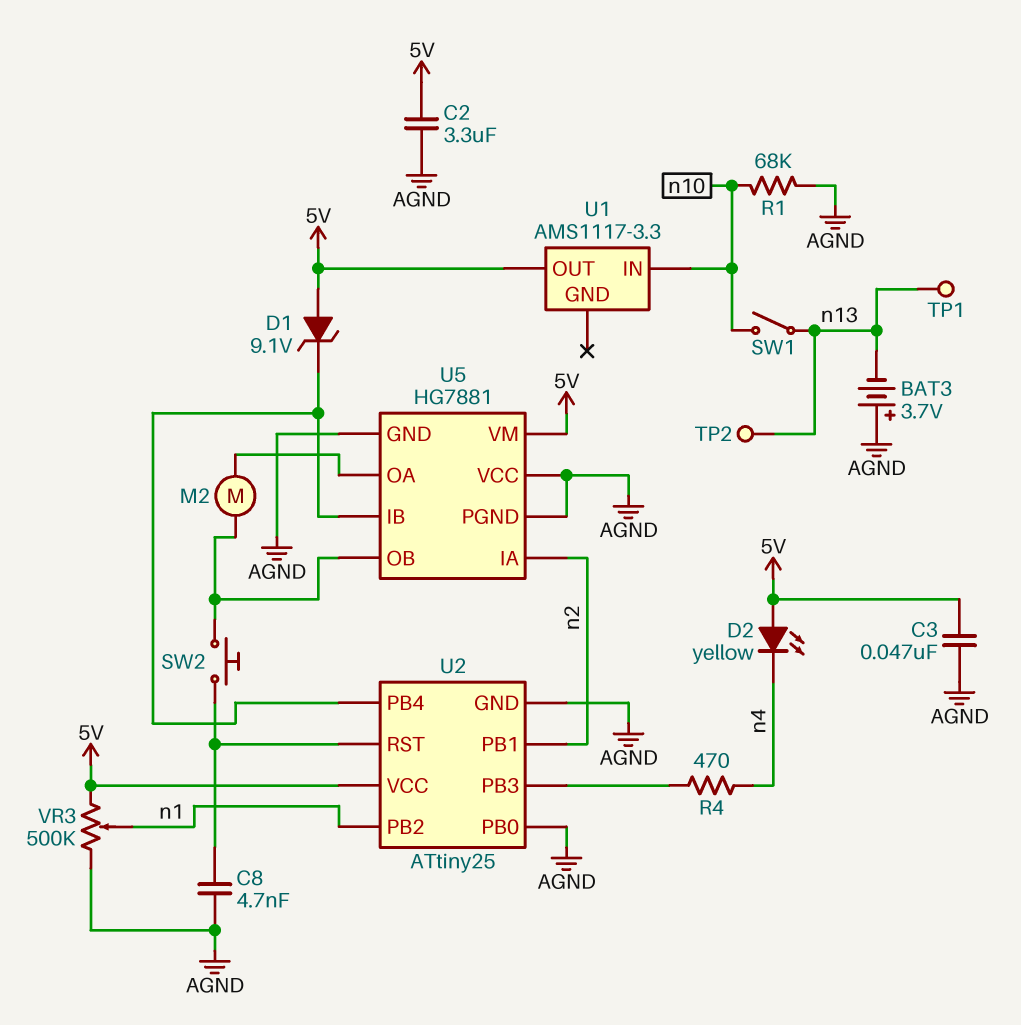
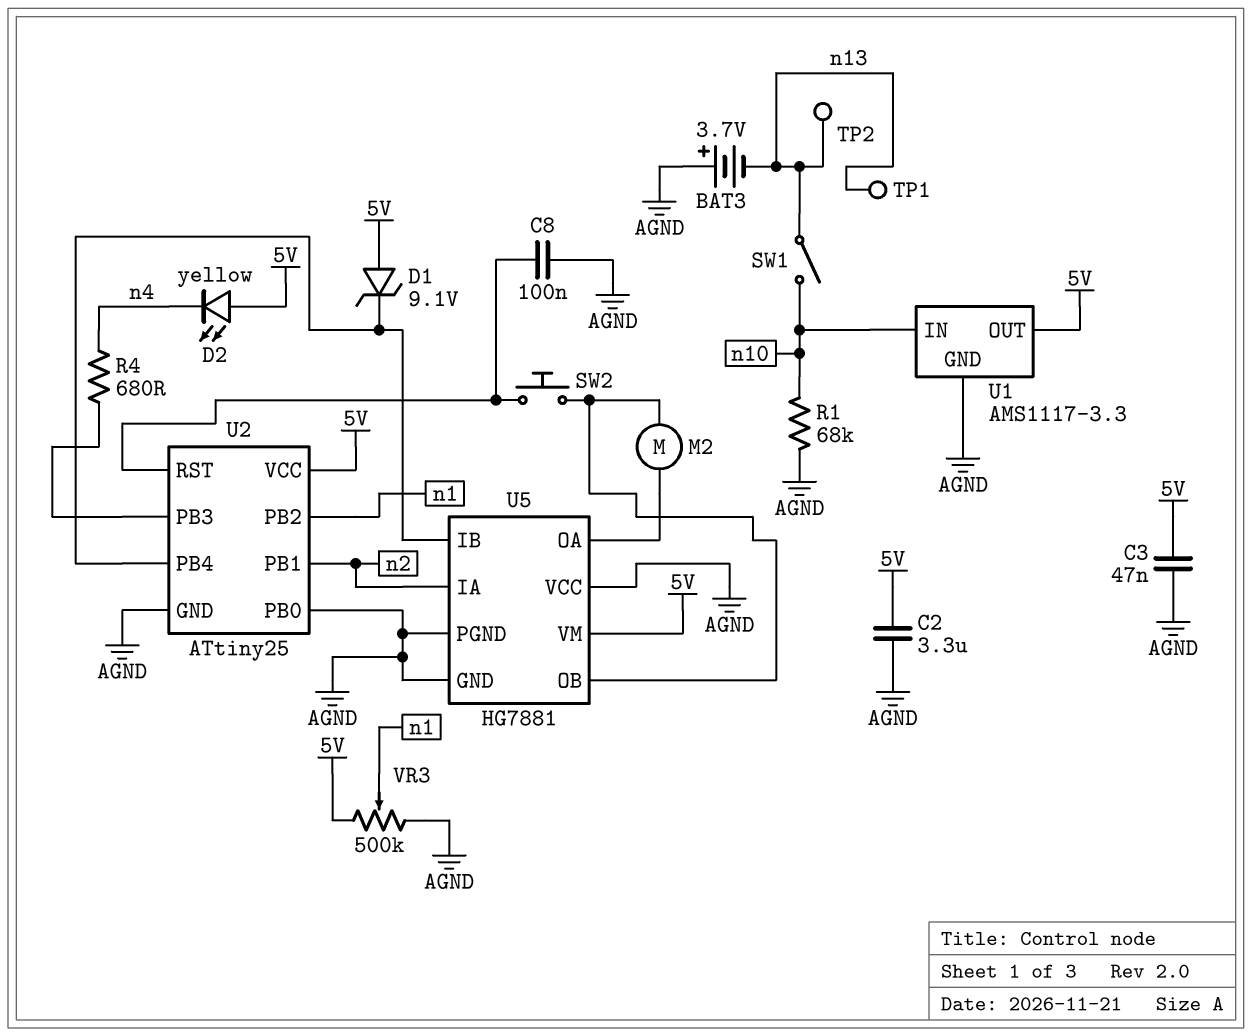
C8: 4.7nF (AGND, U2/RST) -> 100nF (AGND, U2/RST)
R4: 470 (U2/PB3, n4) -> 680 (U2/PB3, n4)
U1 pin GND: none -> AGND

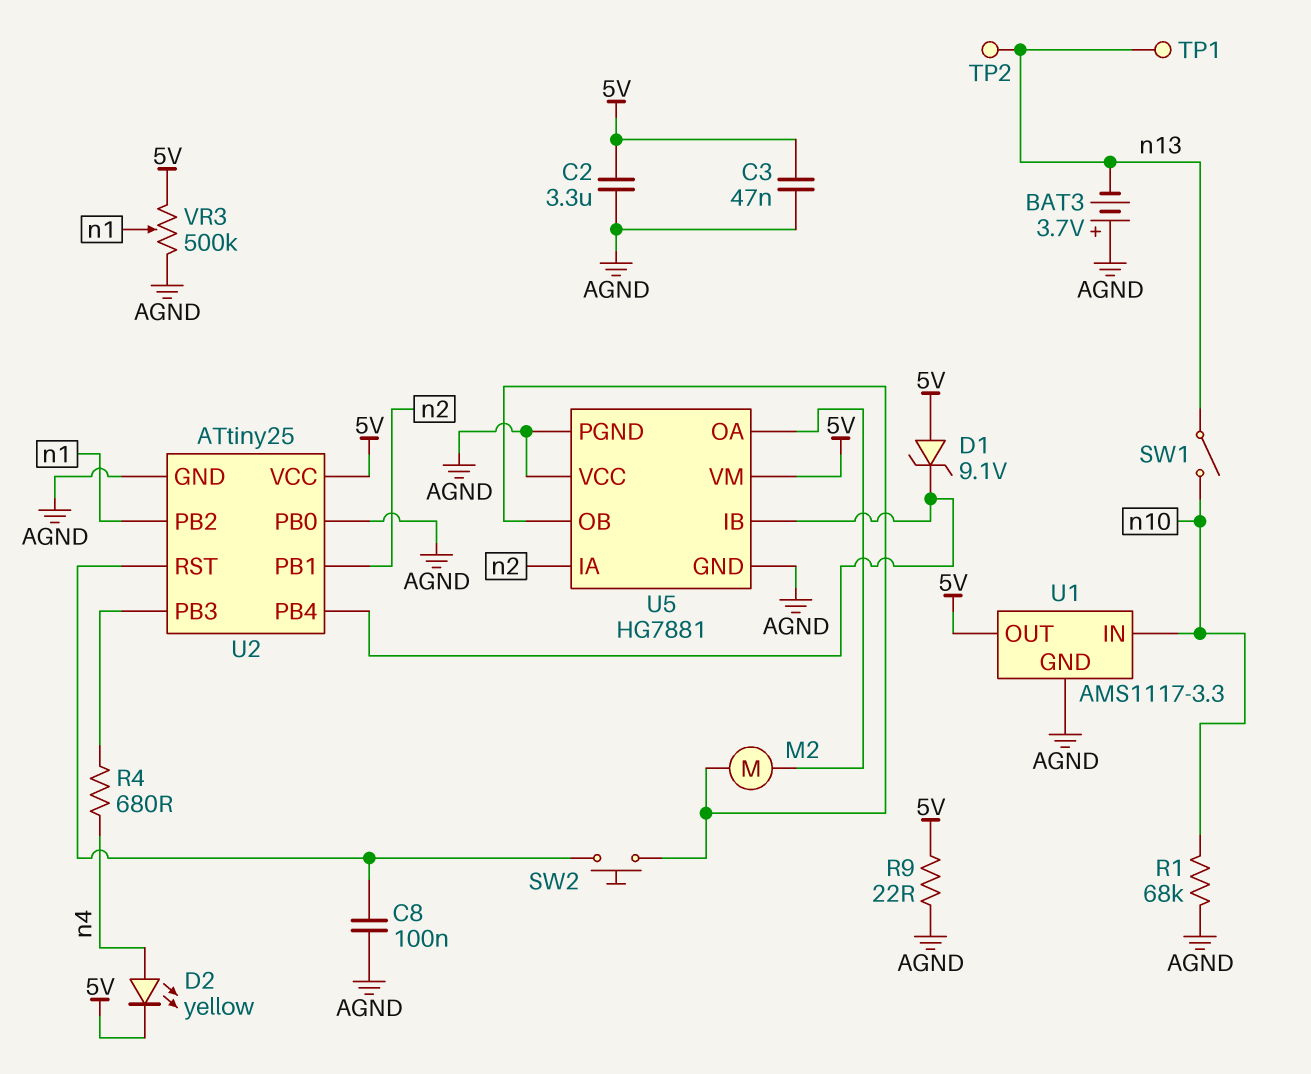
D2: LED yellow (A 5V, K n4) -> LED yellow (A n4, K 5V)
R9: none -> 22 (5V, AGND)

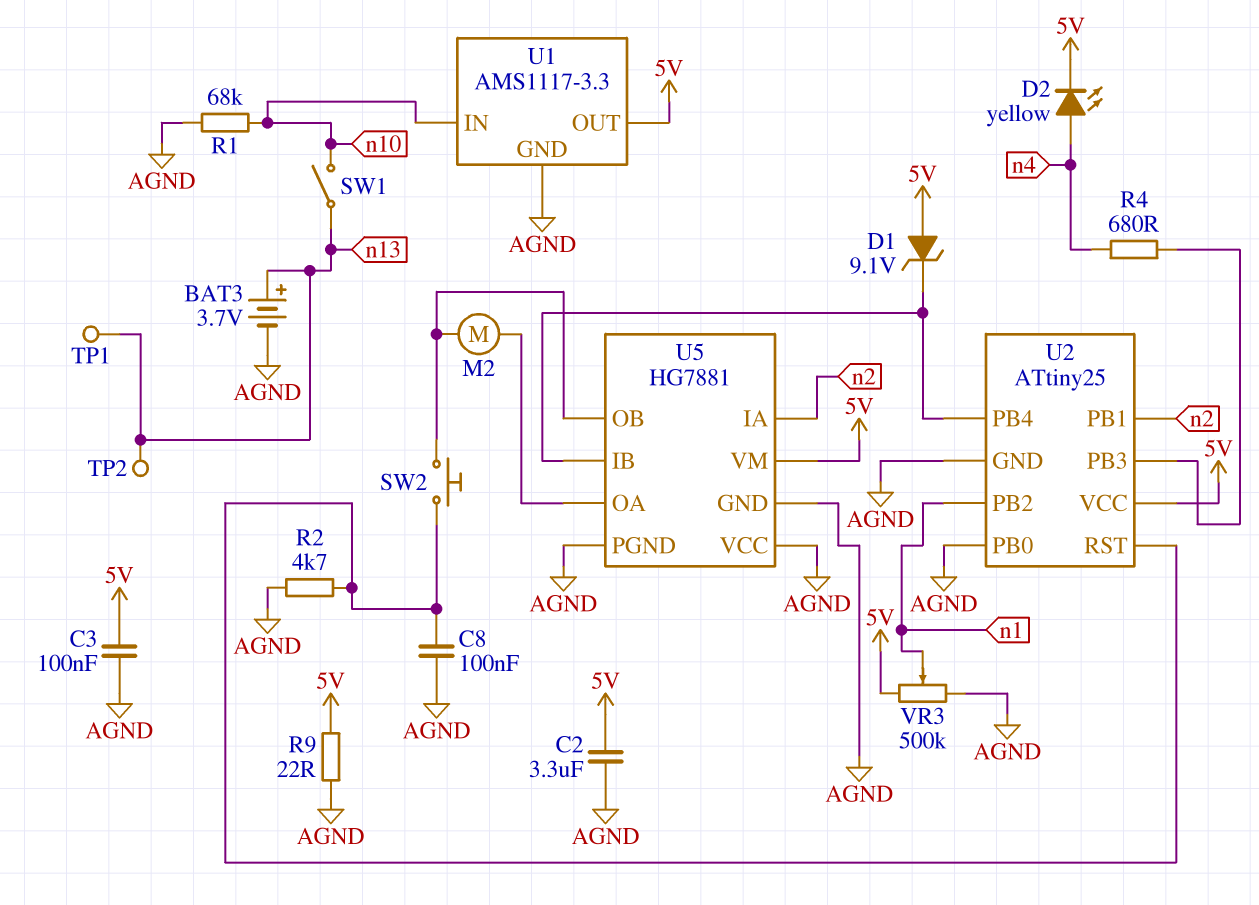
BAT3: 3.7V (plus AGND, minus n13) -> 3.7V (plus n13, minus AGND)
C3: 47nF (5V, AGND) -> 100nF (5V, AGND)
R2: none -> 4.7k (AGND, U2/RST)

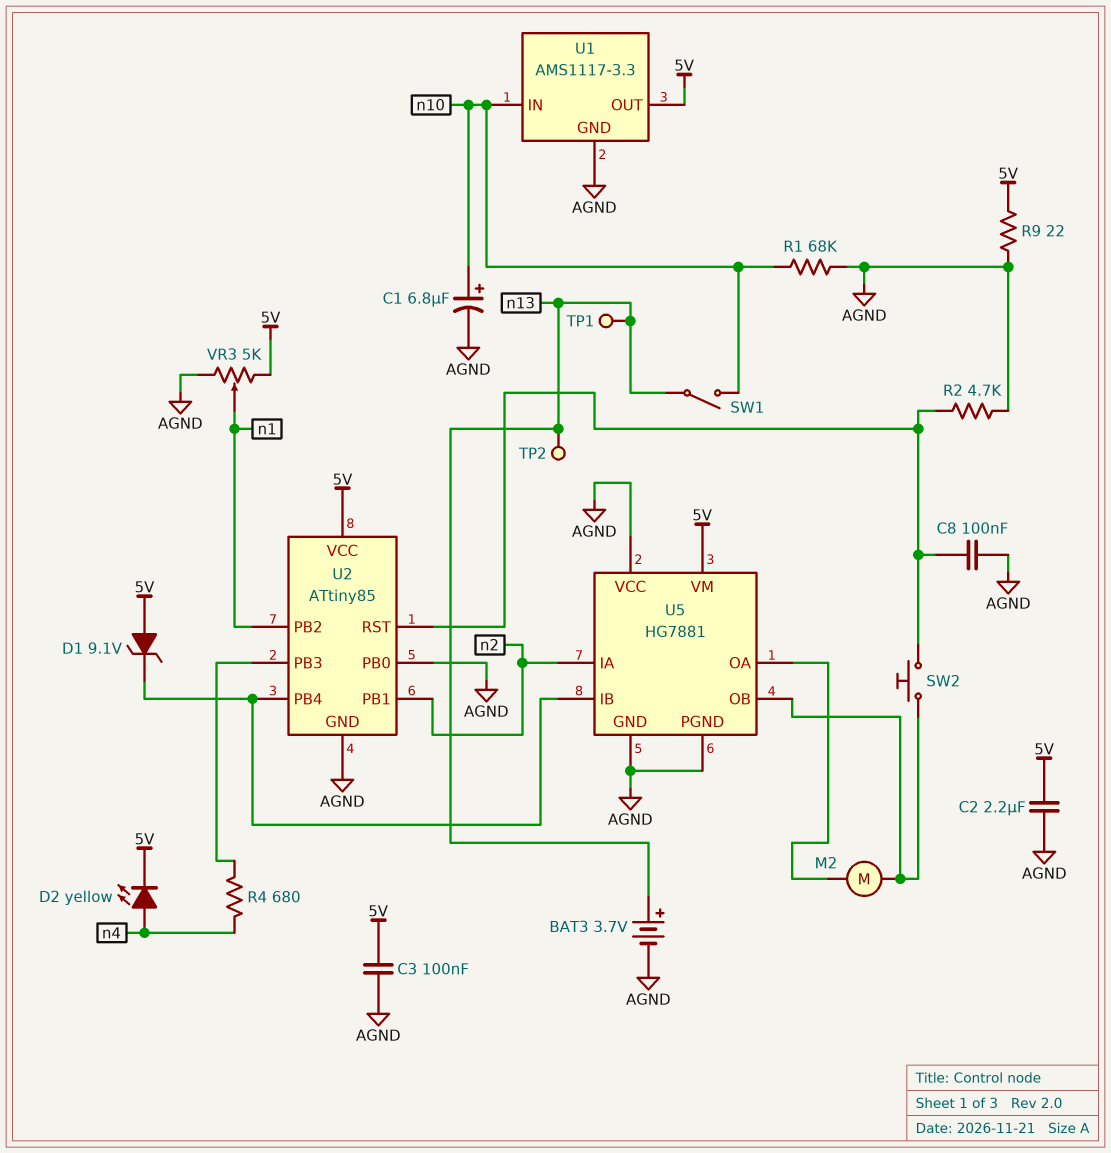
C1: none -> 6.8uF (plus n10, minus AGND)
C2: 3.3uF (5V, AGND) -> 2.2uF (5V, AGND)
U2: ATtiny25 -> ATtiny85
VR3: 500k (5V, AGND, wiper n1) -> 5k (5V, AGND, wiper n1)

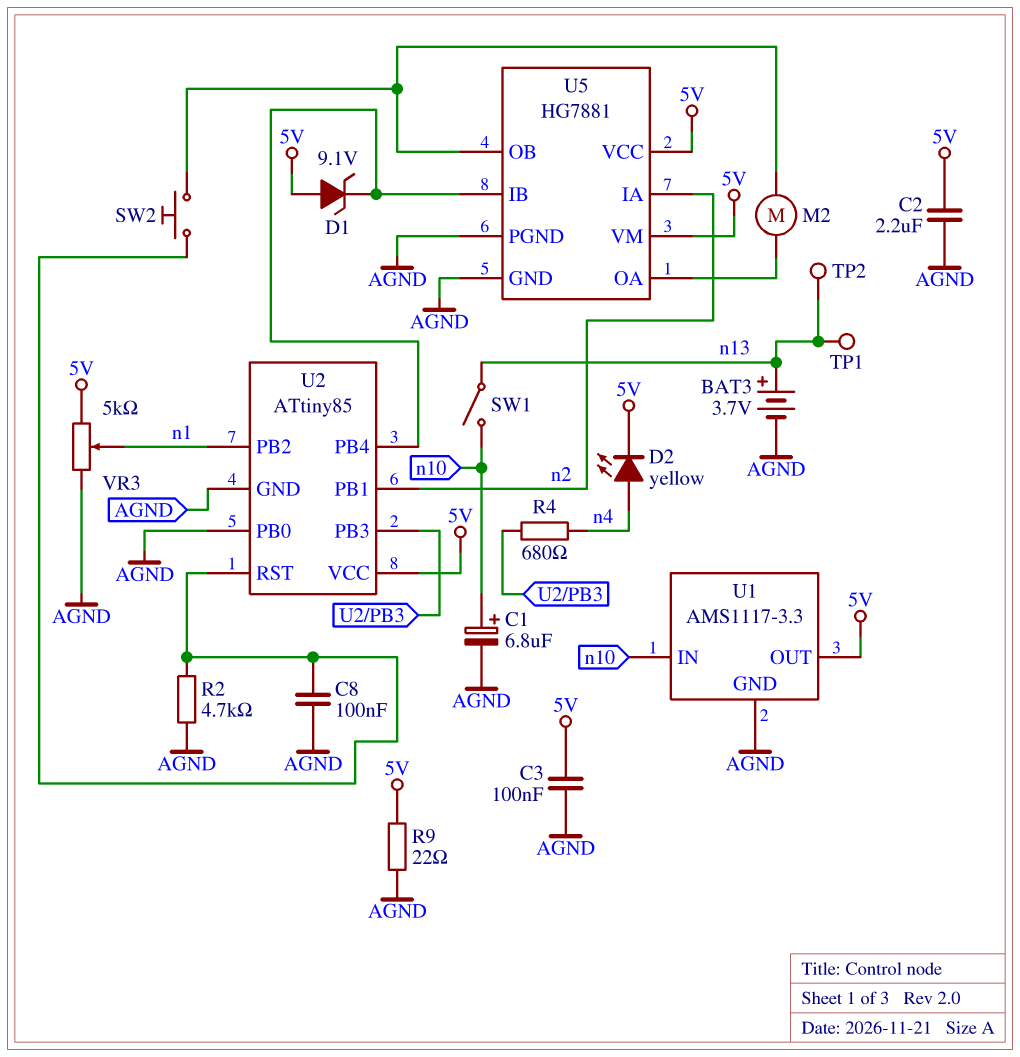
R1: 68k (AGND, n10) -> none
U5 pin VCC: AGND -> 5V

